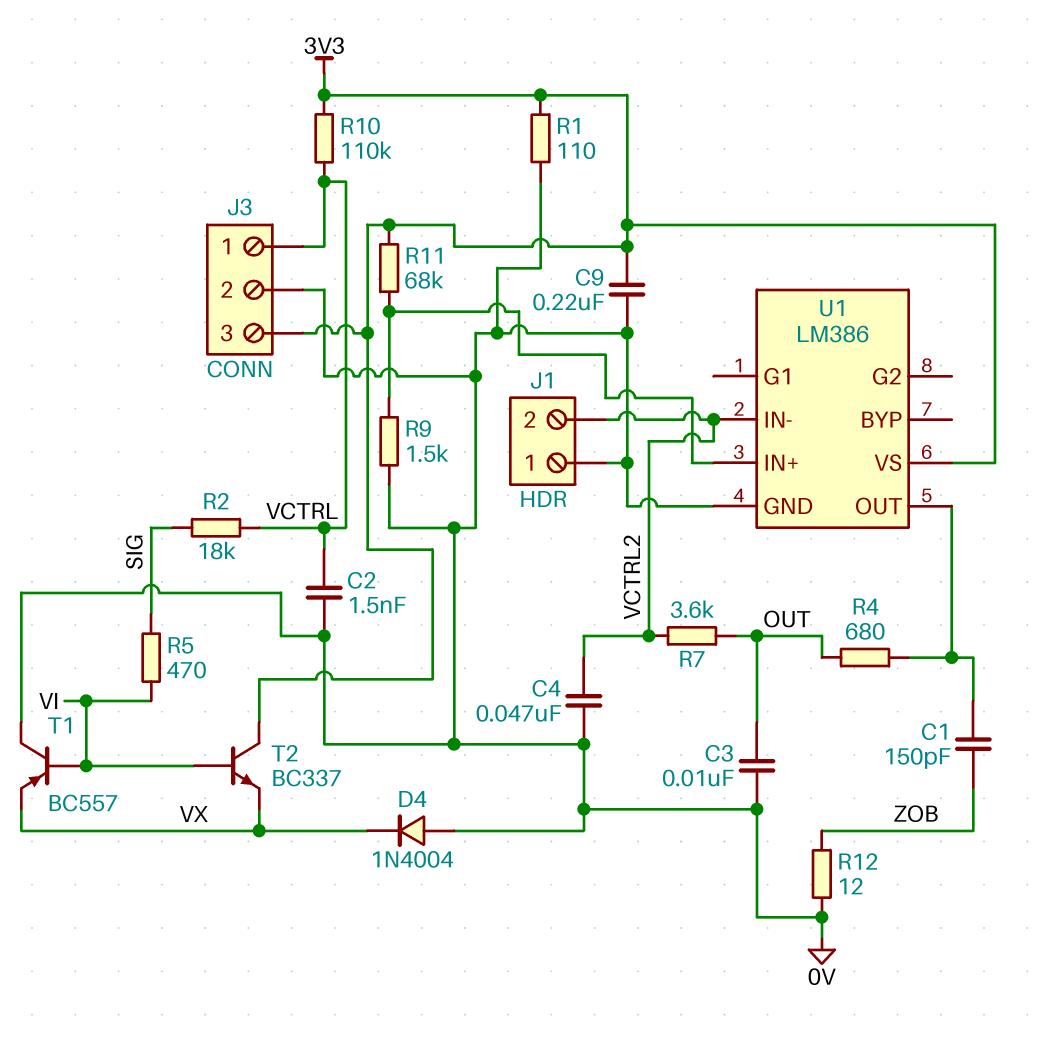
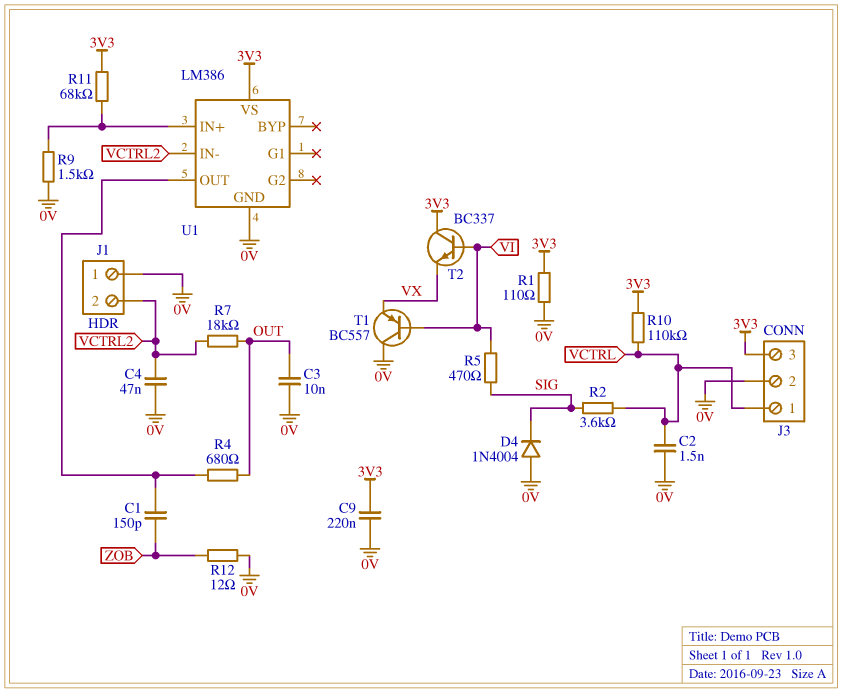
D4: diode 1N4004 (A 0V, K VX) -> diode 1N4004 (A 0V, K SIG)
R2: 18k (SIG, VCTRL) -> 3.6k (SIG, VCTRL)
R7: 3.6k (OUT, VCTRL2) -> 18k (OUT, VCTRL2)

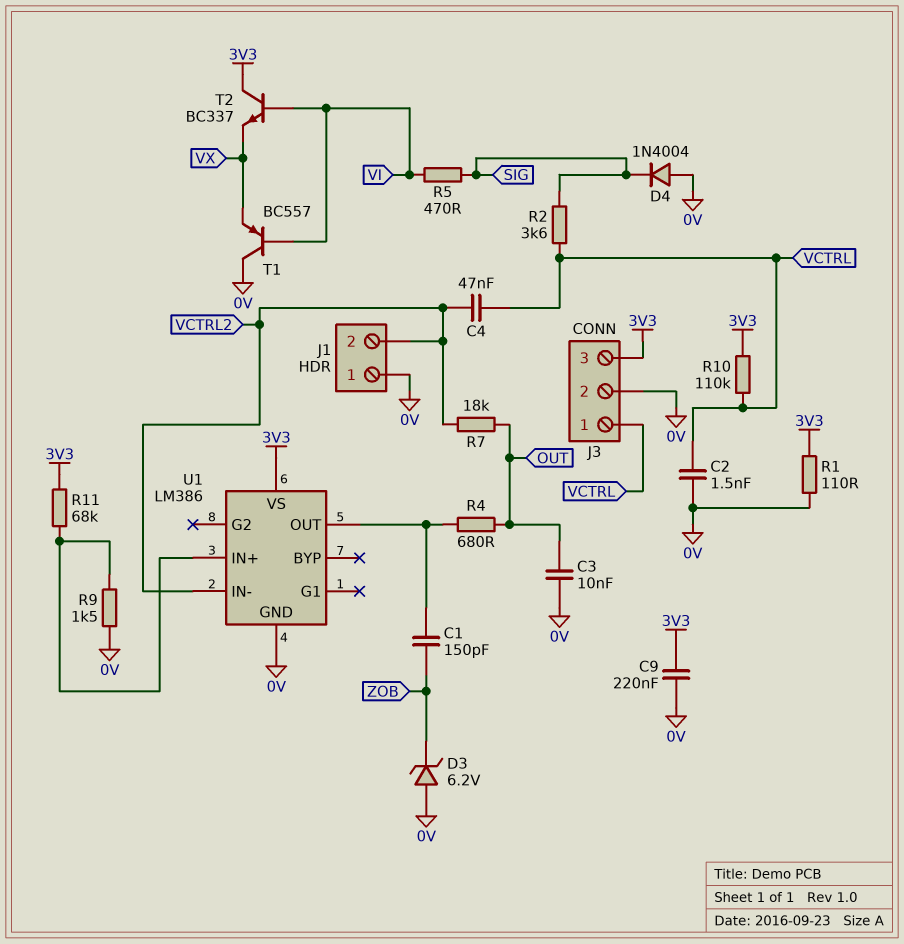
C4: 47nF (0V, VCTRL2) -> 47nF (VCTRL, VCTRL2)
D3: none -> zener 6.2V (A 0V, K ZOB)
R12: 12 (0V, ZOB) -> none

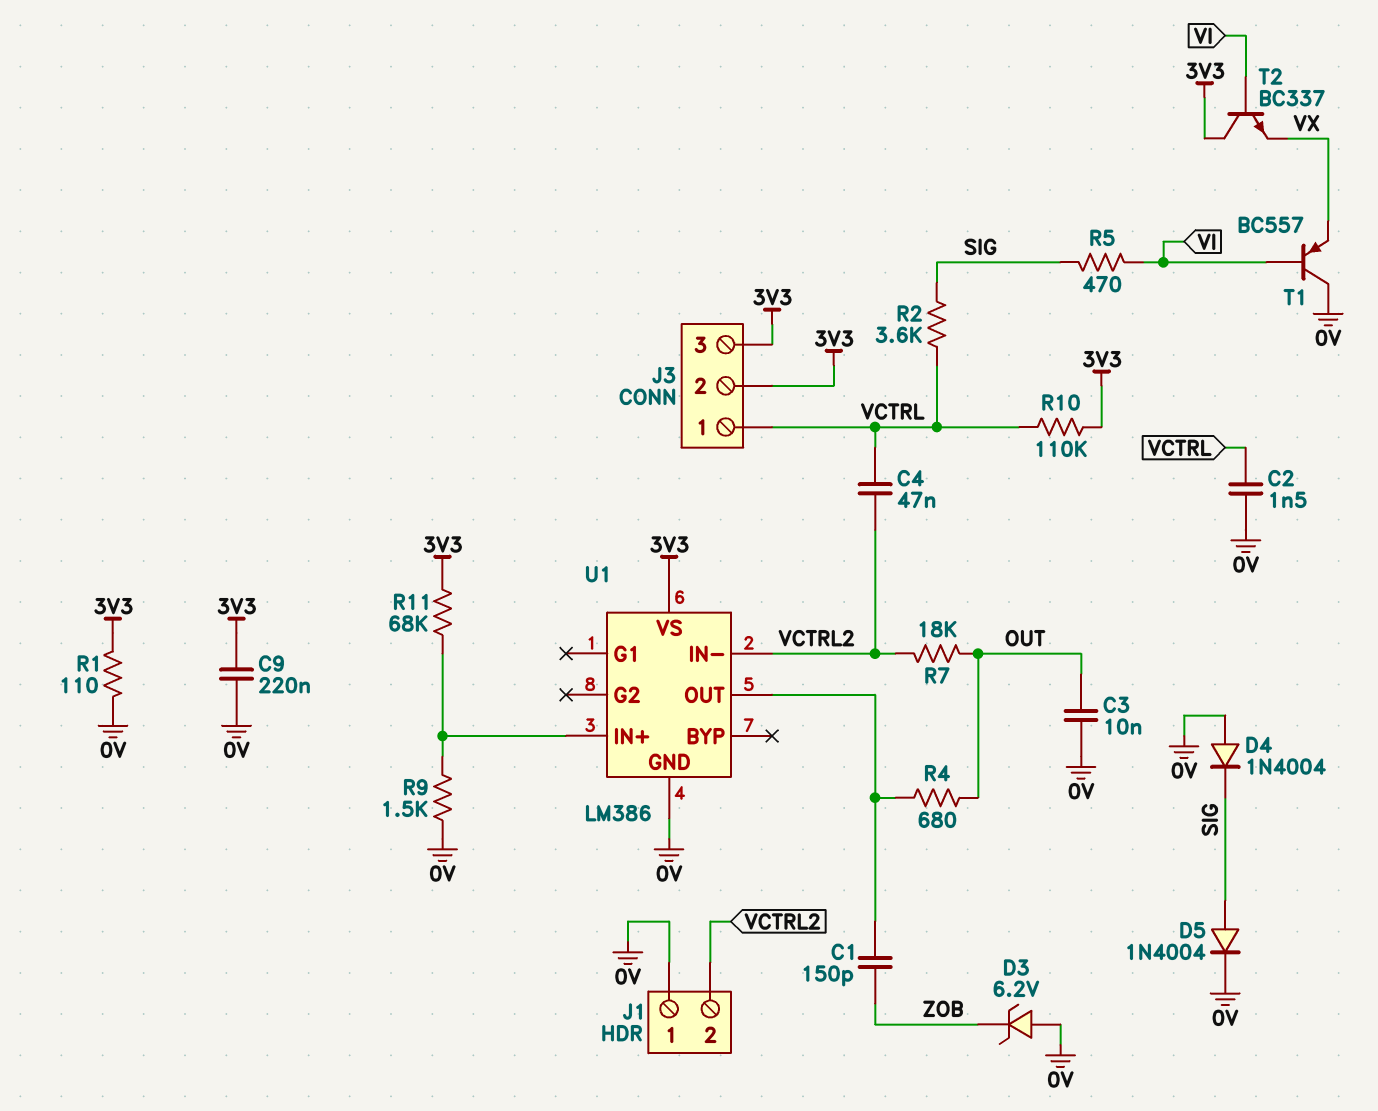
D5: none -> diode 1N4004 (A SIG, K 0V)
J3 pin 2: 0V -> 3V3

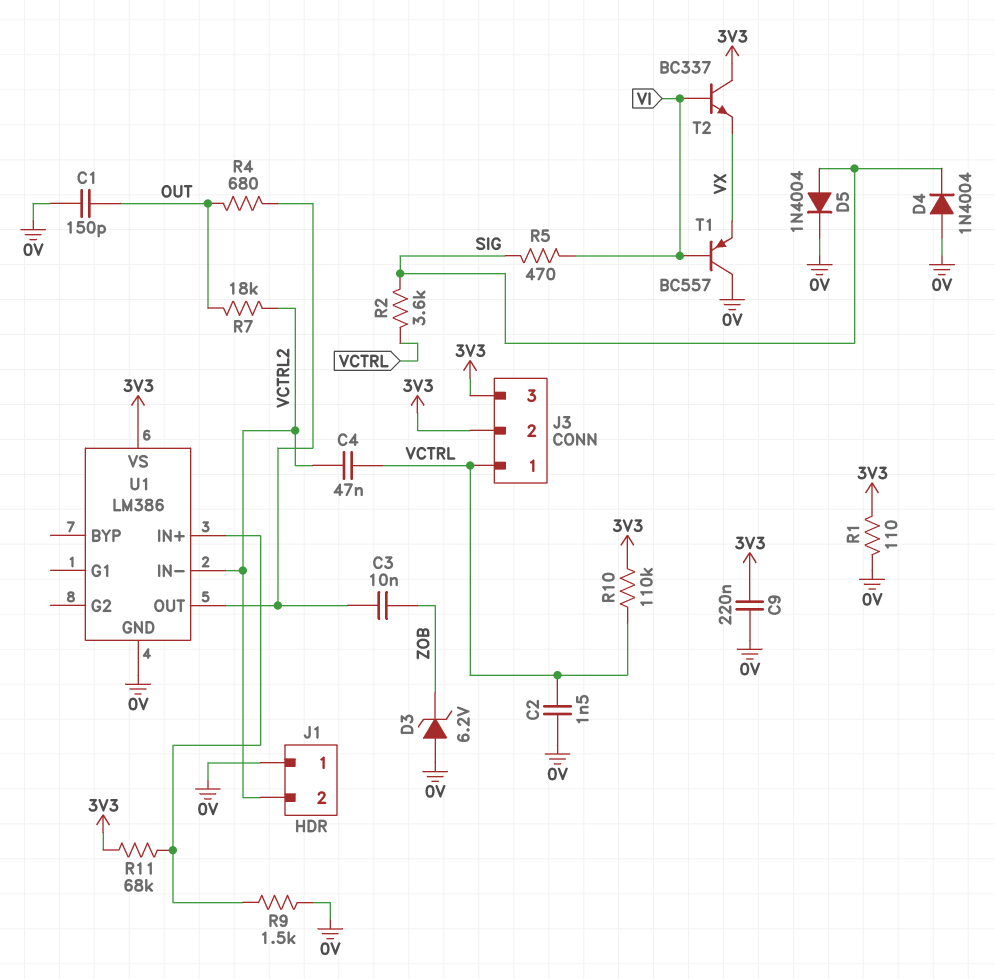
C1: 150pF (U1/OUT, ZOB) -> 150pF (0V, OUT)
C3: 10nF (0V, OUT) -> 10nF (U1/OUT, ZOB)

